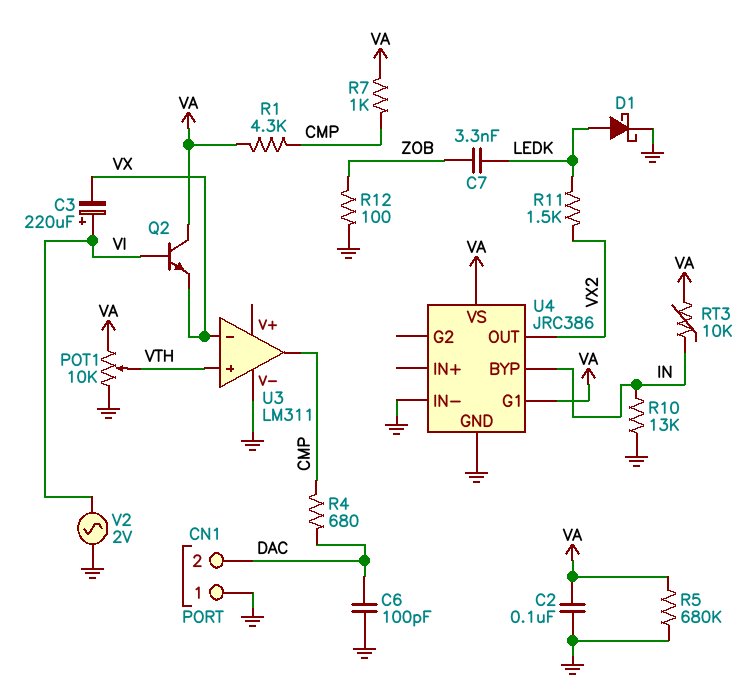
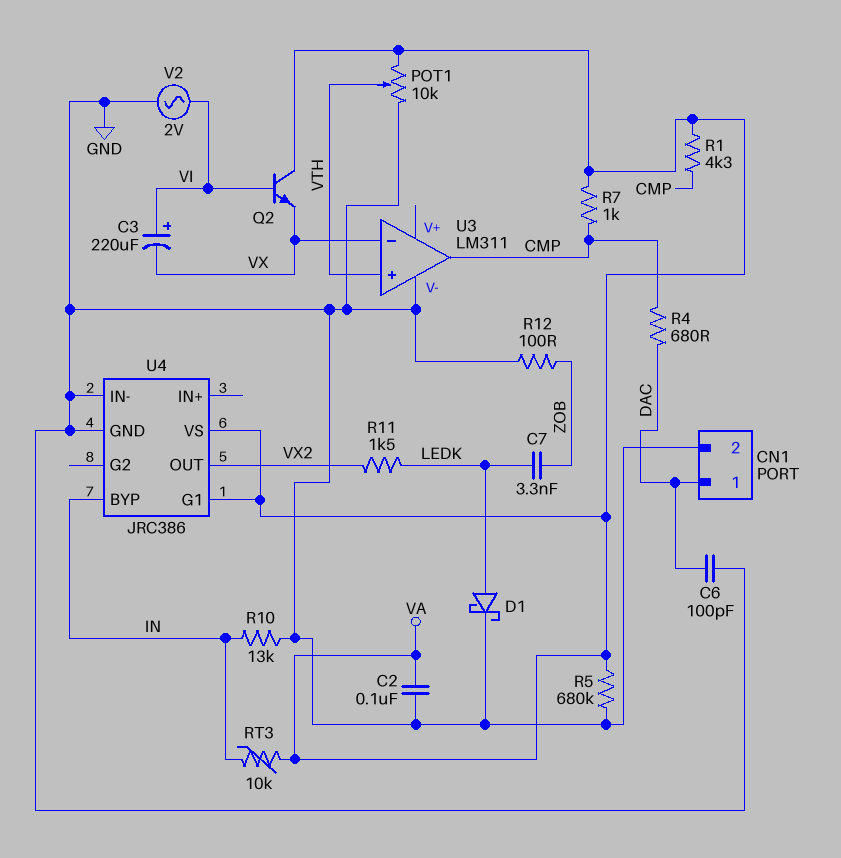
CN1 pin 1: GND -> DAC
CN1 pin 2: DAC -> GND

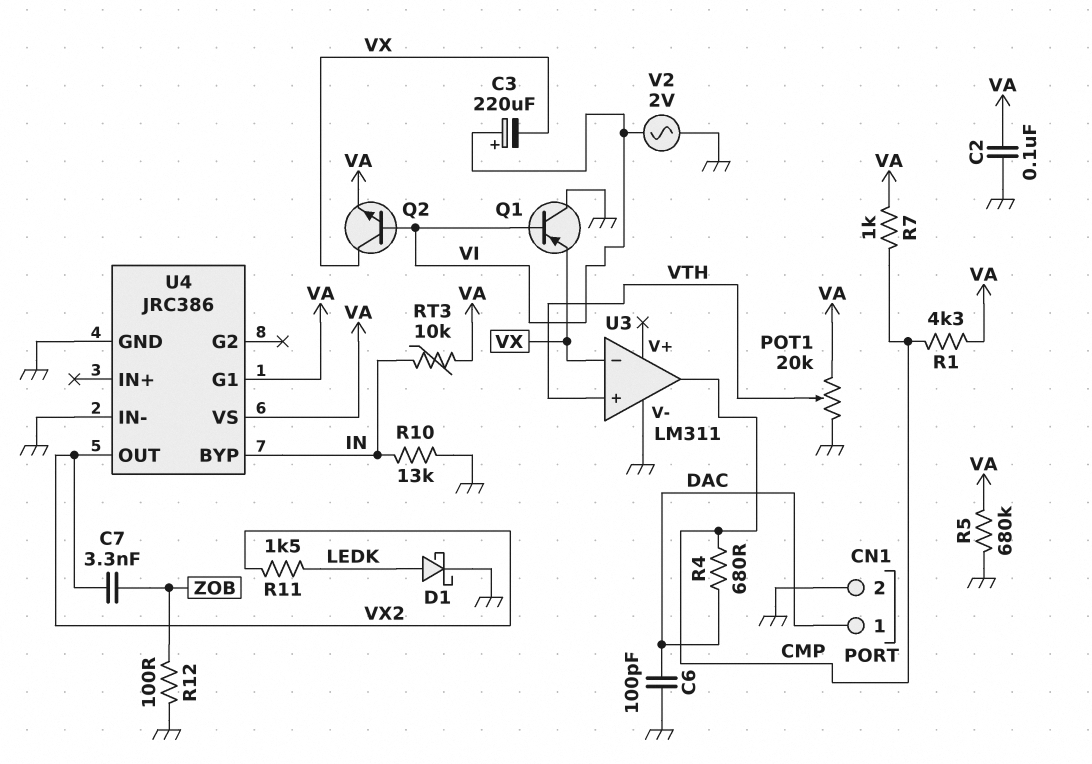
C7: 3.3nF (LEDK, ZOB) -> 3.3nF (VX2, ZOB)
POT1: 10k (GND, VA, wiper VTH) -> 20k (GND, VA, wiper VTH)
Q1: none -> PNP (B VI, C GND, E VX)
Q2: NPN (B VI, C VA, E VX) -> NPN (B VI, C VX, E VA)

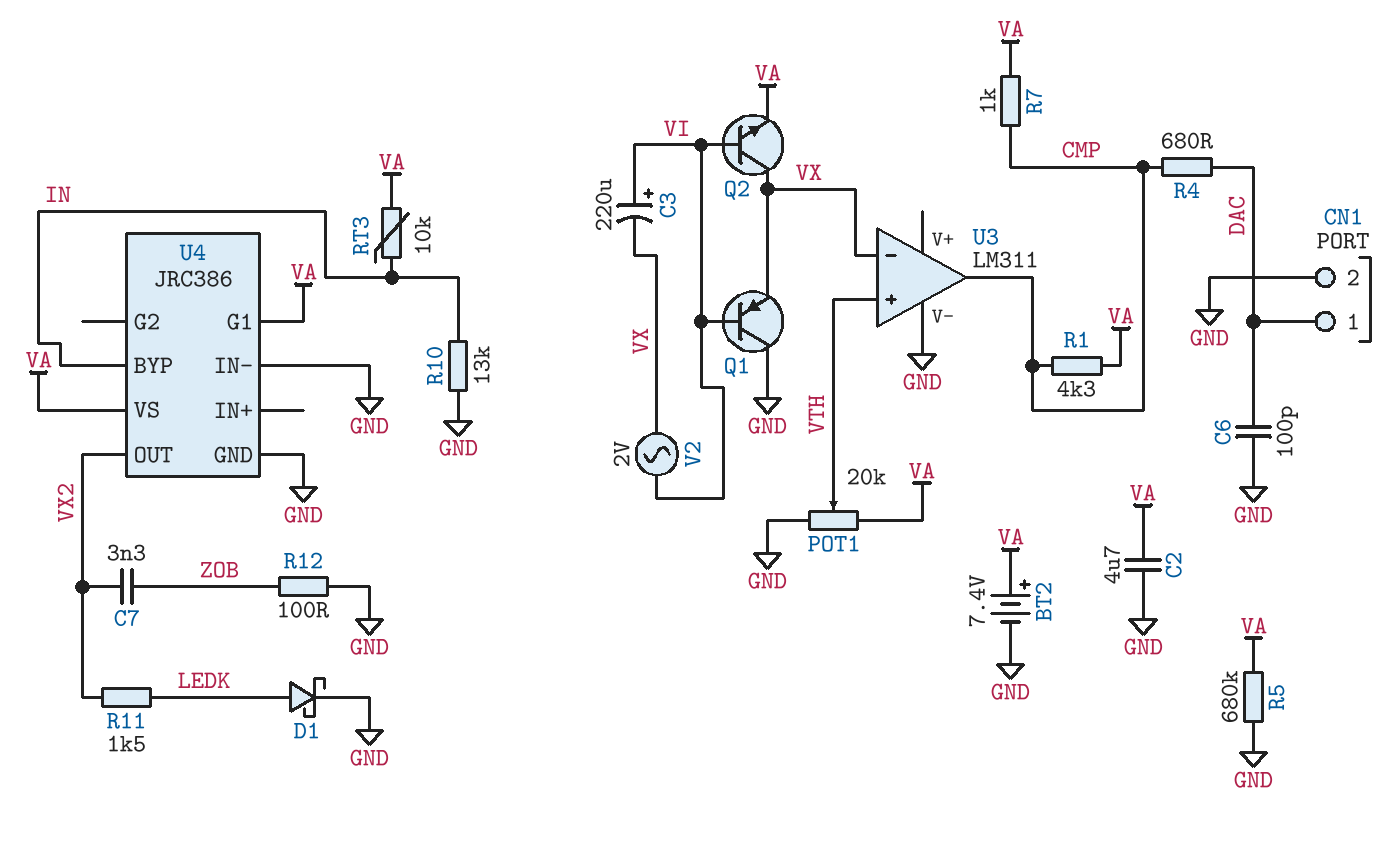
BT2: none -> 7.4V (plus VA, minus GND)
C2: 100nF (GND, VA) -> 4.7uF (GND, VA)
V2: AC 2V (GND, VI) -> AC 2V (VI, VX)

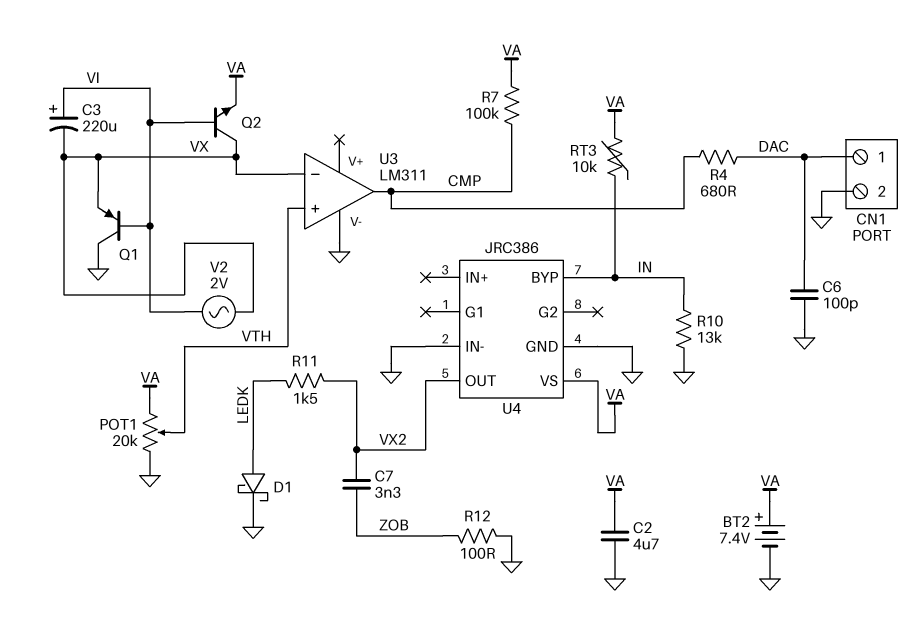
R1: 4.3k (CMP, VA) -> none
R5: 680k (GND, VA) -> none
R7: 1k (CMP, VA) -> 100k (CMP, VA)
U4 pin G1: VA -> none

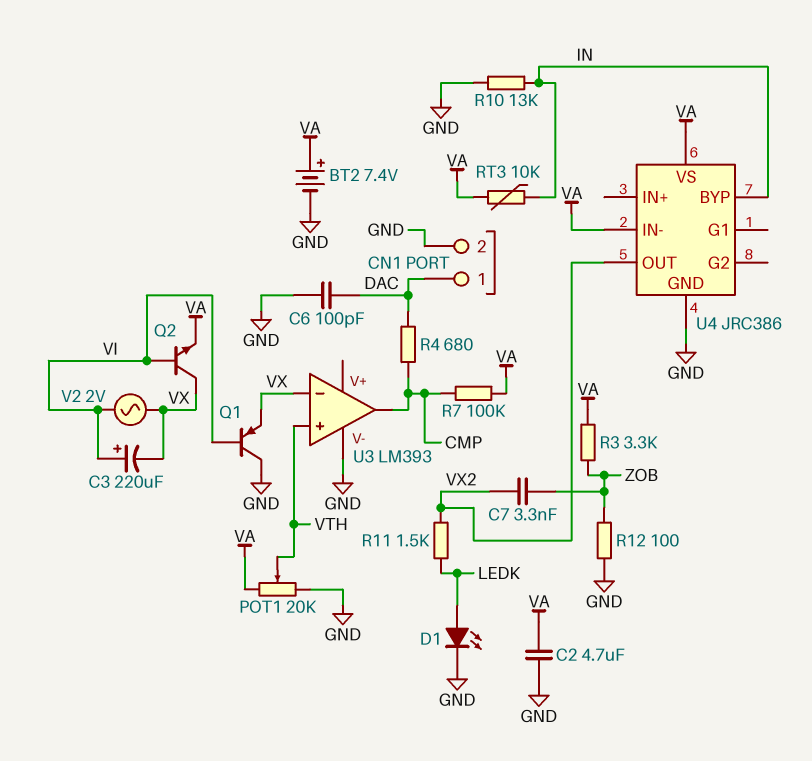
D1: schottky (A LEDK, K GND) -> LED (A LEDK, K GND)
R3: none -> 3.3k (VA, ZOB)
U3: LM311 -> LM393
U4 pin IN-: GND -> VA

